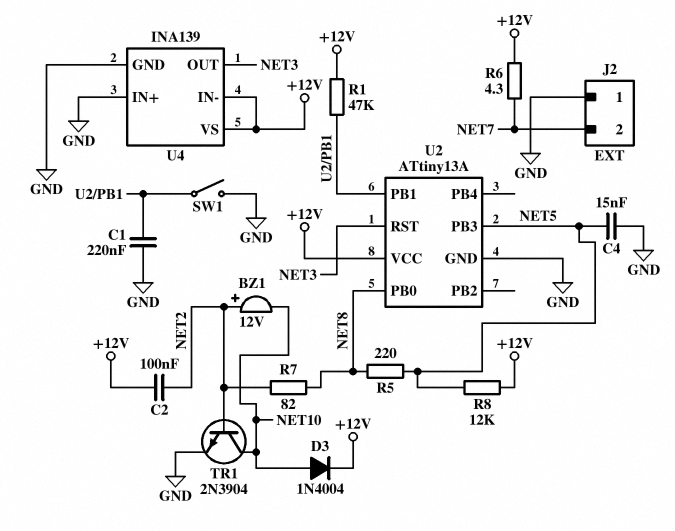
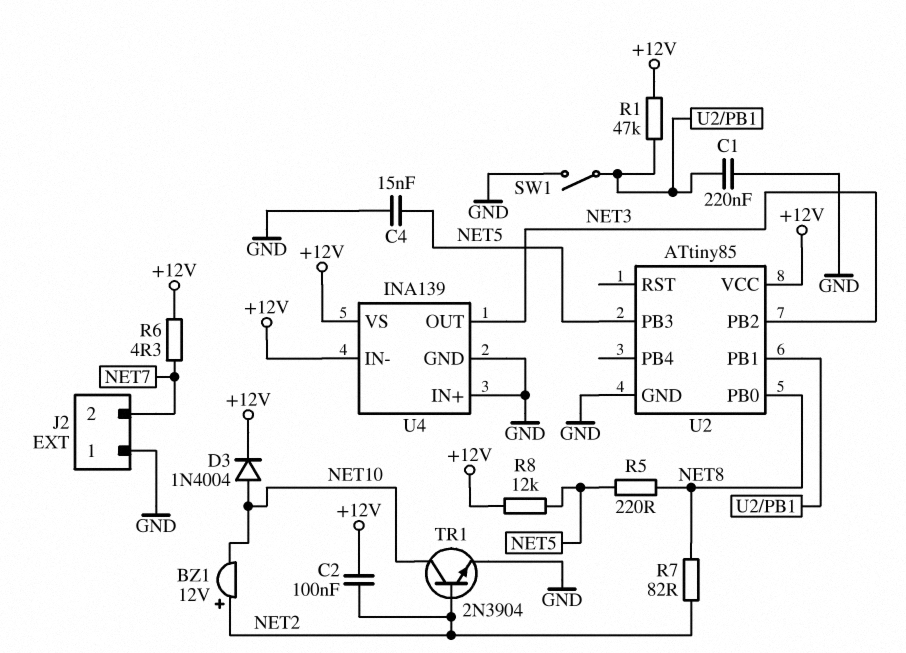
U2: ATtiny13A -> ATtiny85
U2 pin PB2: none -> NET3
U2 pin RST: NET3 -> none

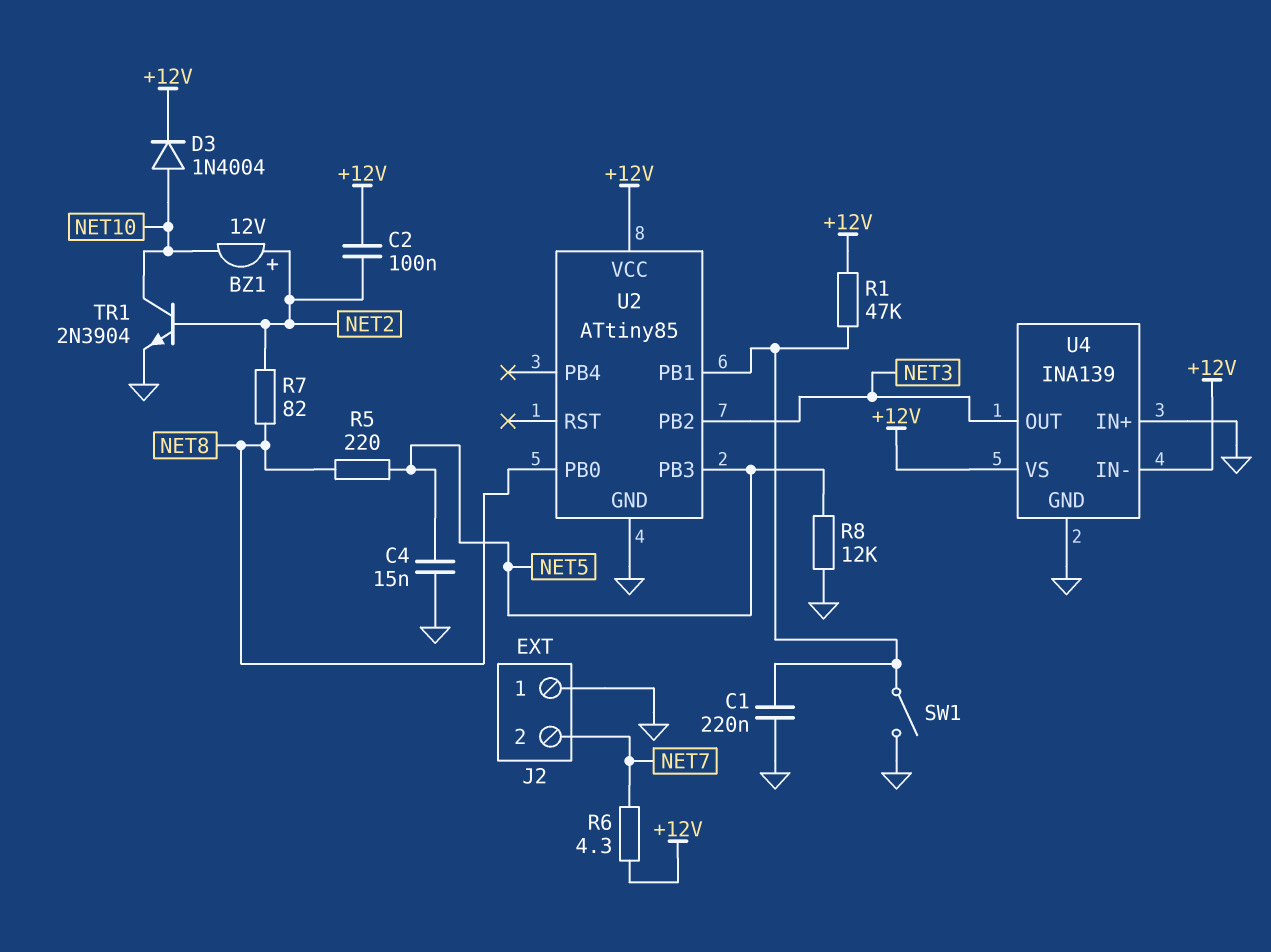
R8: 12k (+12V, NET5) -> 12k (GND, NET5)

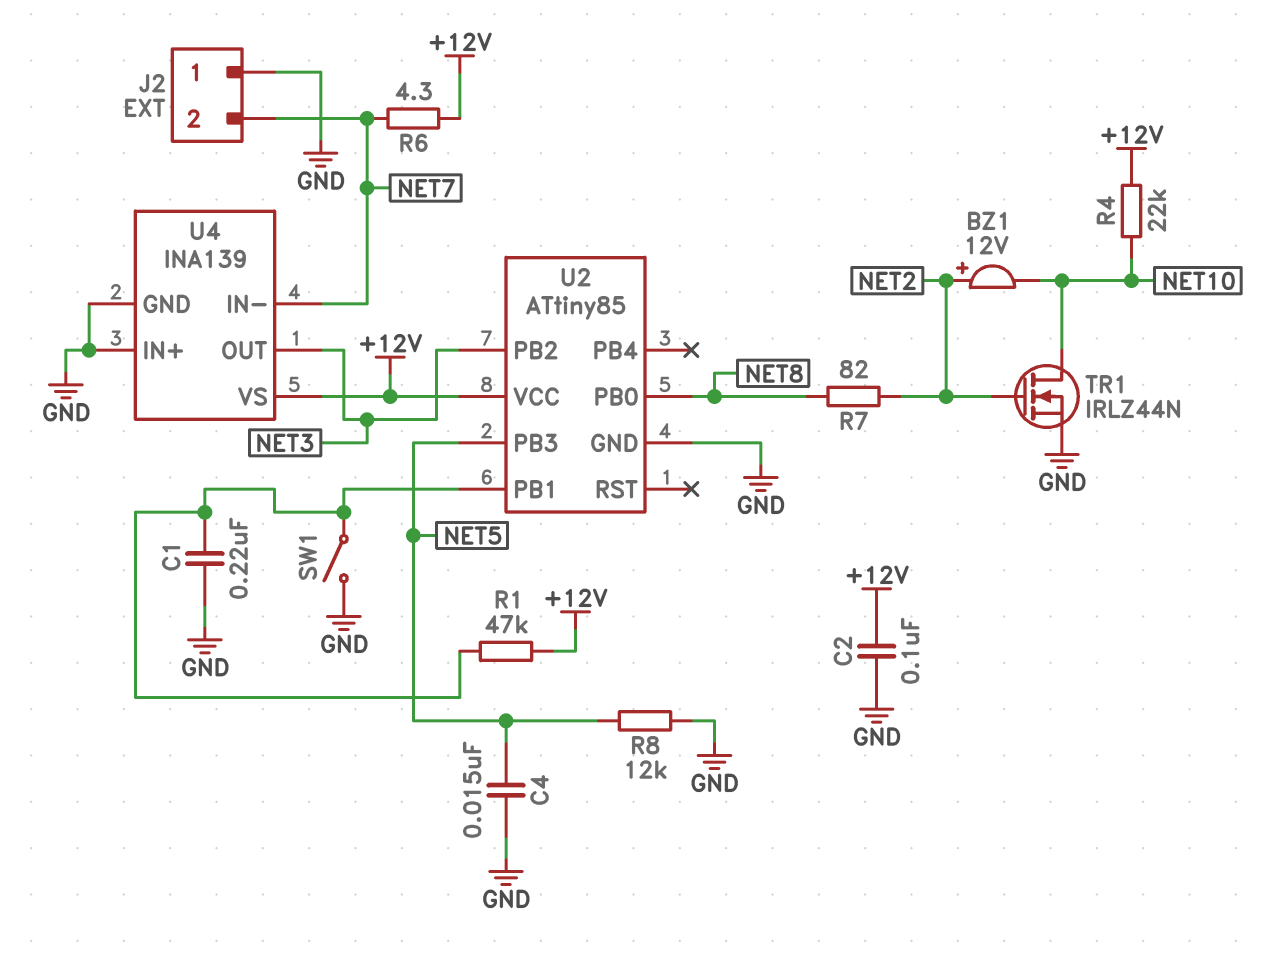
C2: 100nF (+12V, NET2) -> 100nF (+12V, GND)
D3: diode 1N4004 (A NET10, K +12V) -> none
R4: none -> 22k (+12V, NET10)
R5: 220 (NET5, NET8) -> none
TR1: NPN 2N3904 (B NET2, C NET10, E GND) -> NMOS IRLZ44N (G NET2, D NET10, S GND)
U4 pin IN-: +12V -> NET7

